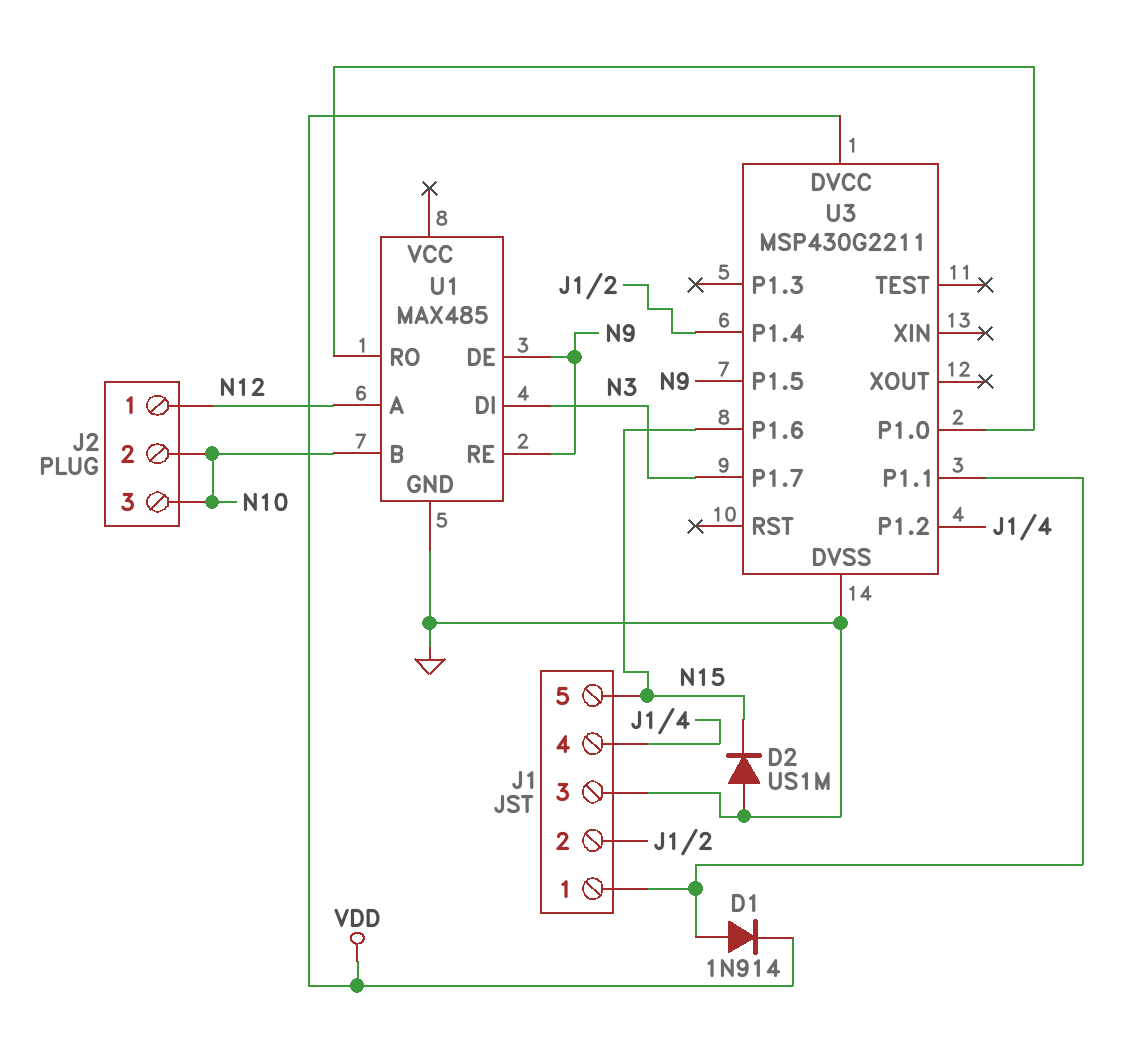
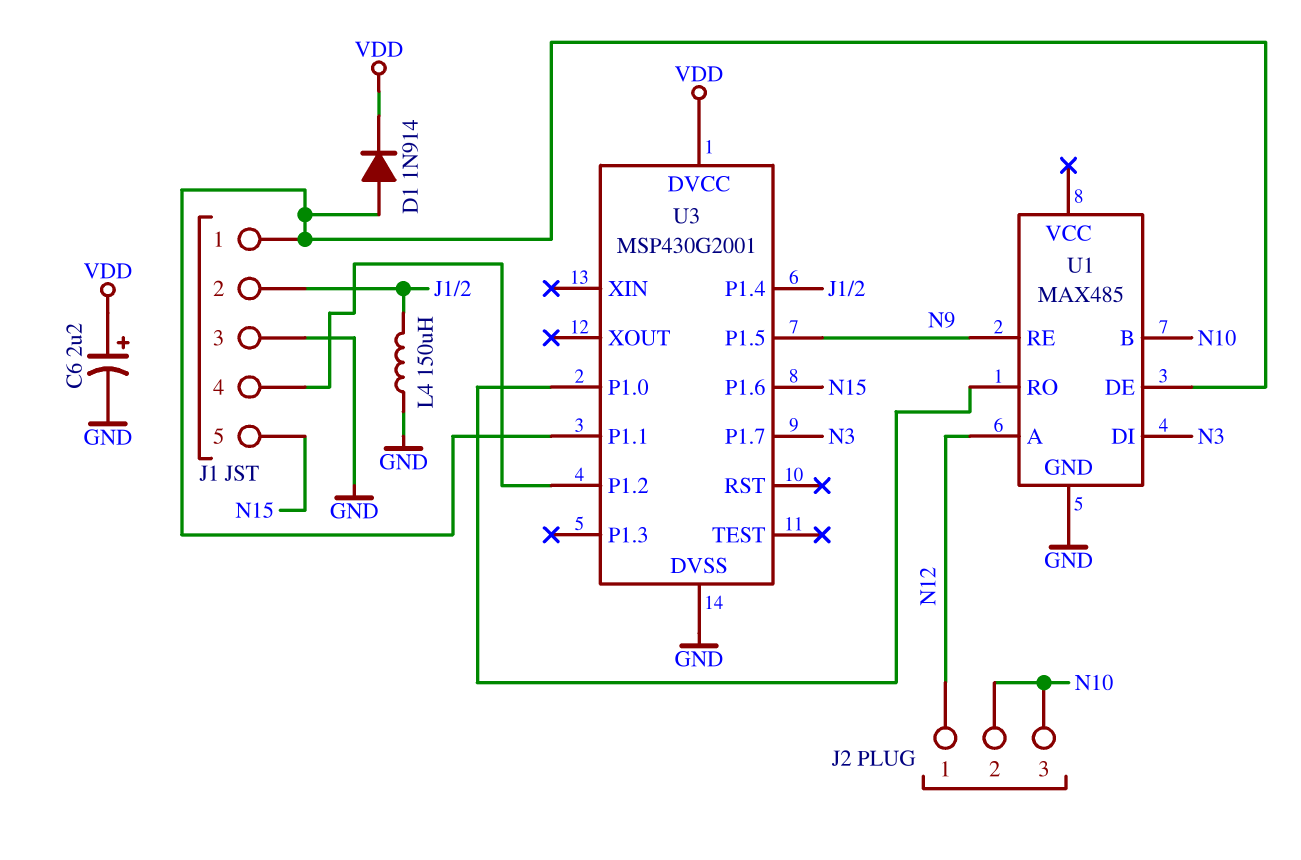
C6: none -> 2.2uF (plus VDD, minus GND)
D2: diode US1M (A GND, K N15) -> none
L4: none -> 150uH (GND, J1/2)
U1 pin DE: N9 -> J1/1
U3: MSP430G2211 -> MSP430G2001

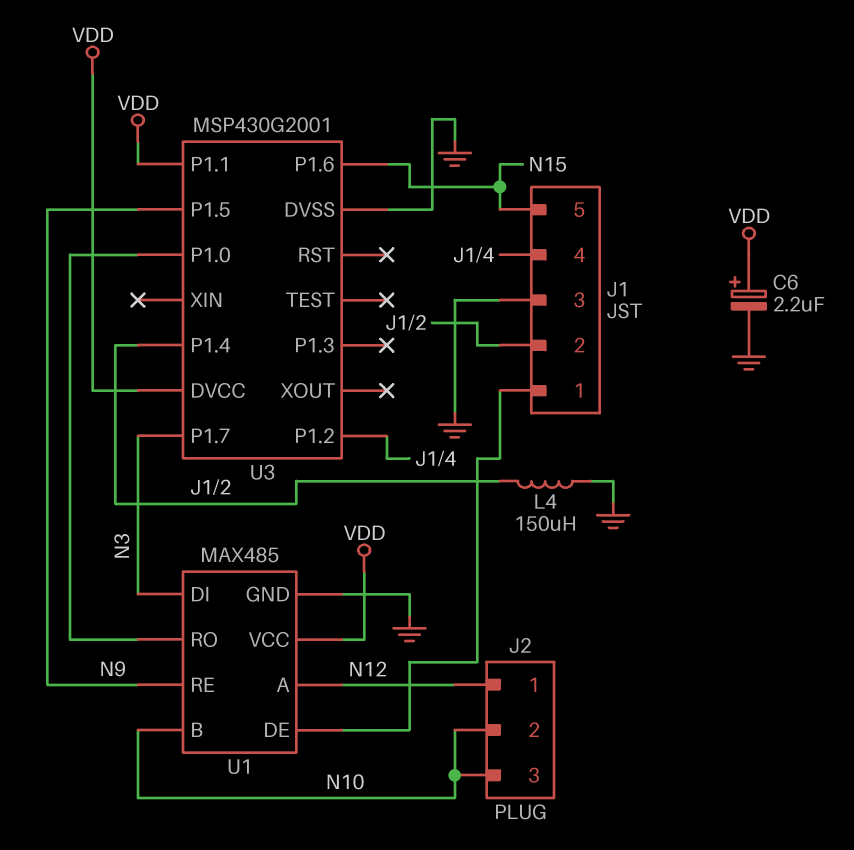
D1: diode 1N914 (A J1/1, K VDD) -> none
U1 pin VCC: none -> VDD
U3 pin P1.1: J1/1 -> VDD

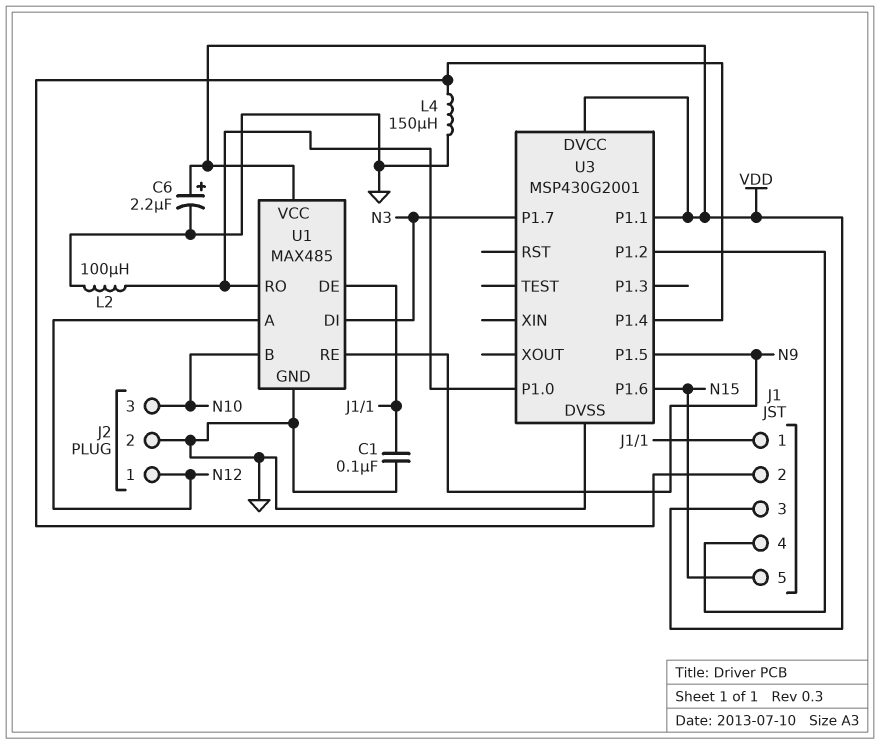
C1: none -> 100nF (GND, J1/1)
J1 pin 3: GND -> VDD
J2 pin 2: N10 -> GND
L2: none -> 100uH (GND, U1/RO)

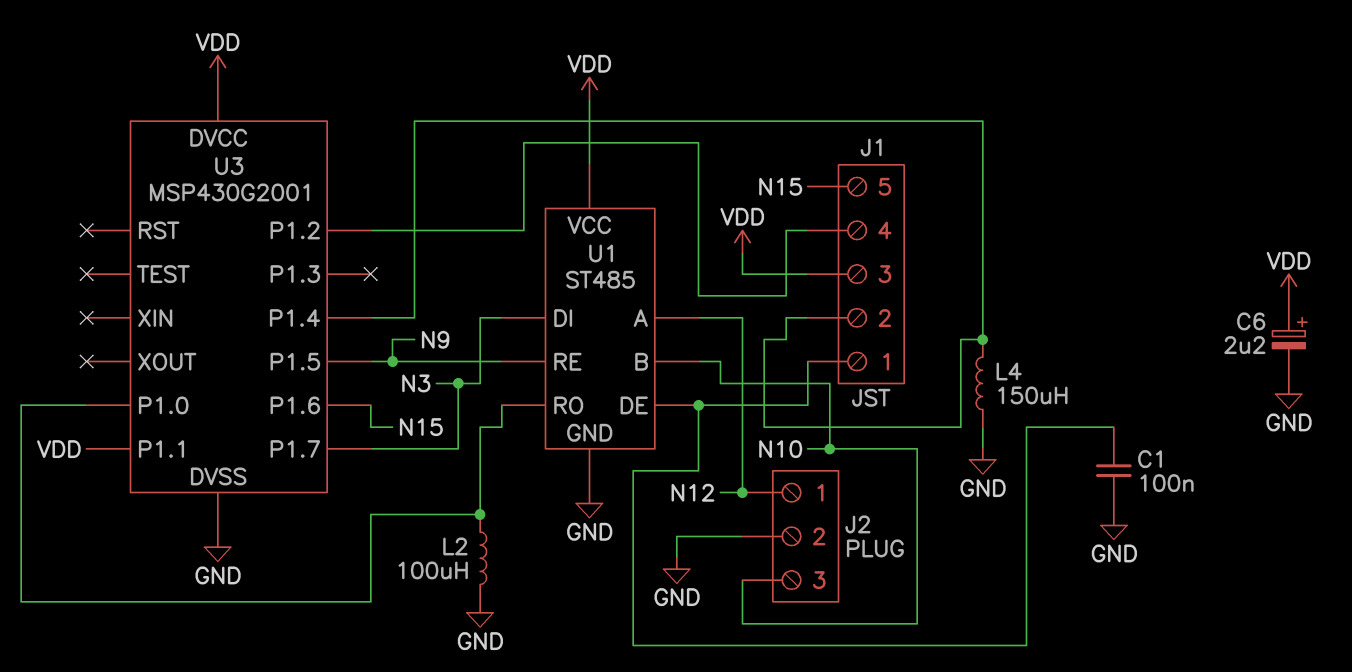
U1: MAX485 -> ST485

